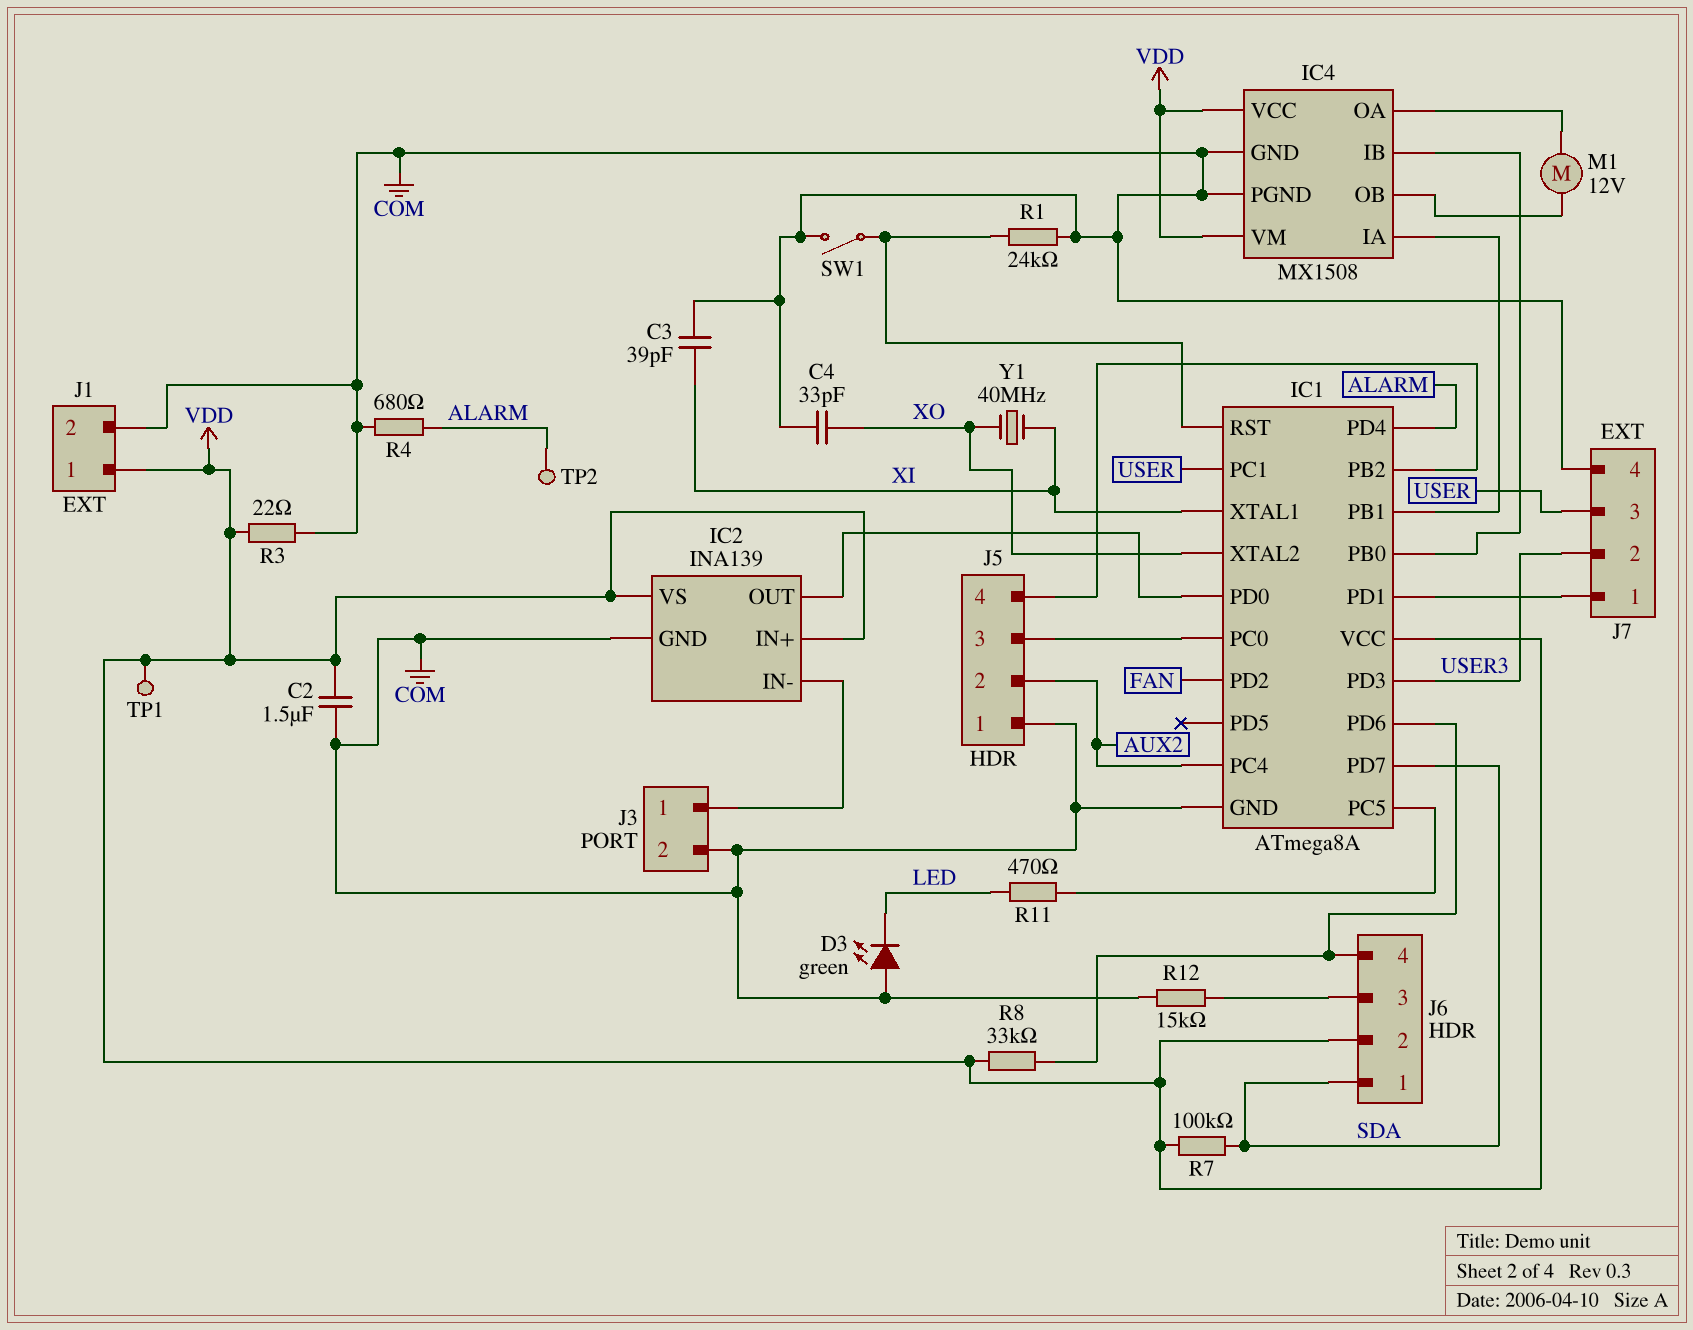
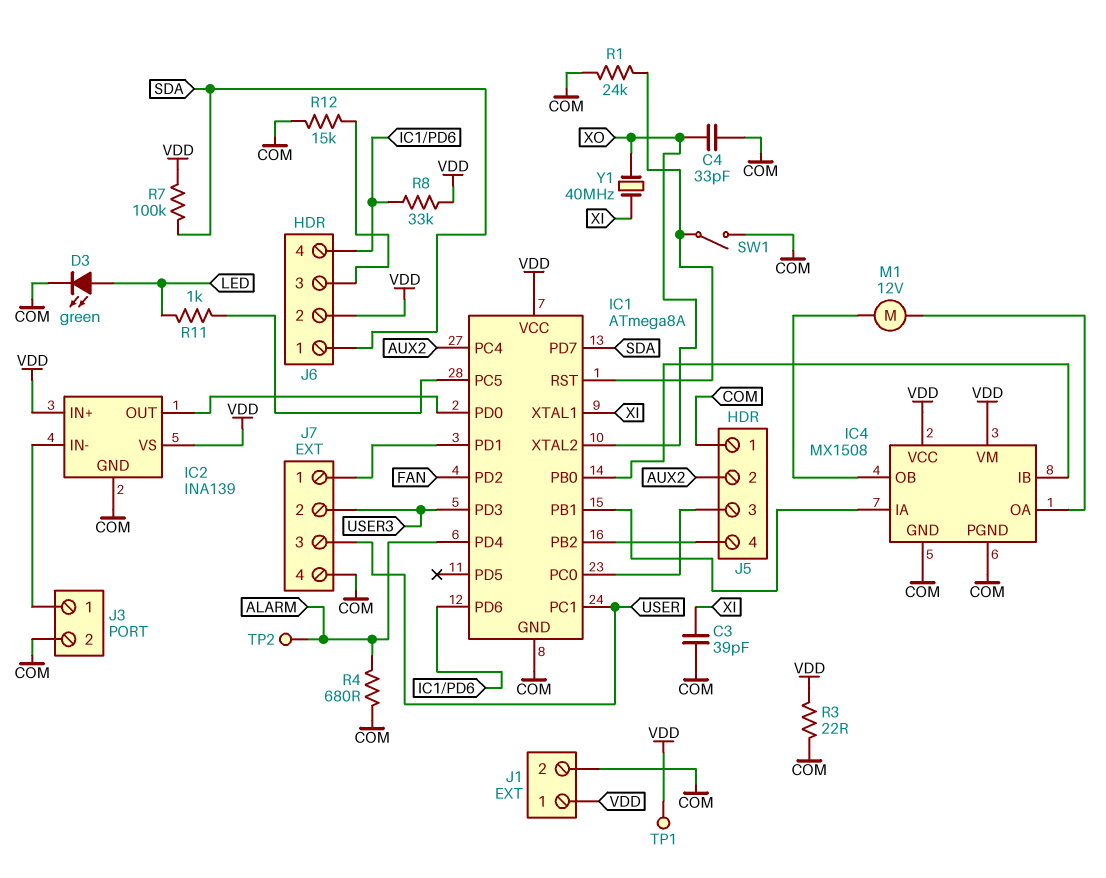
C2: 1.5uF (COM, VDD) -> none
D3: LED green (A COM, K LED) -> LED green (A LED, K COM)
R11: 470 (IC1/PC5, LED) -> 1k (IC1/PC5, LED)

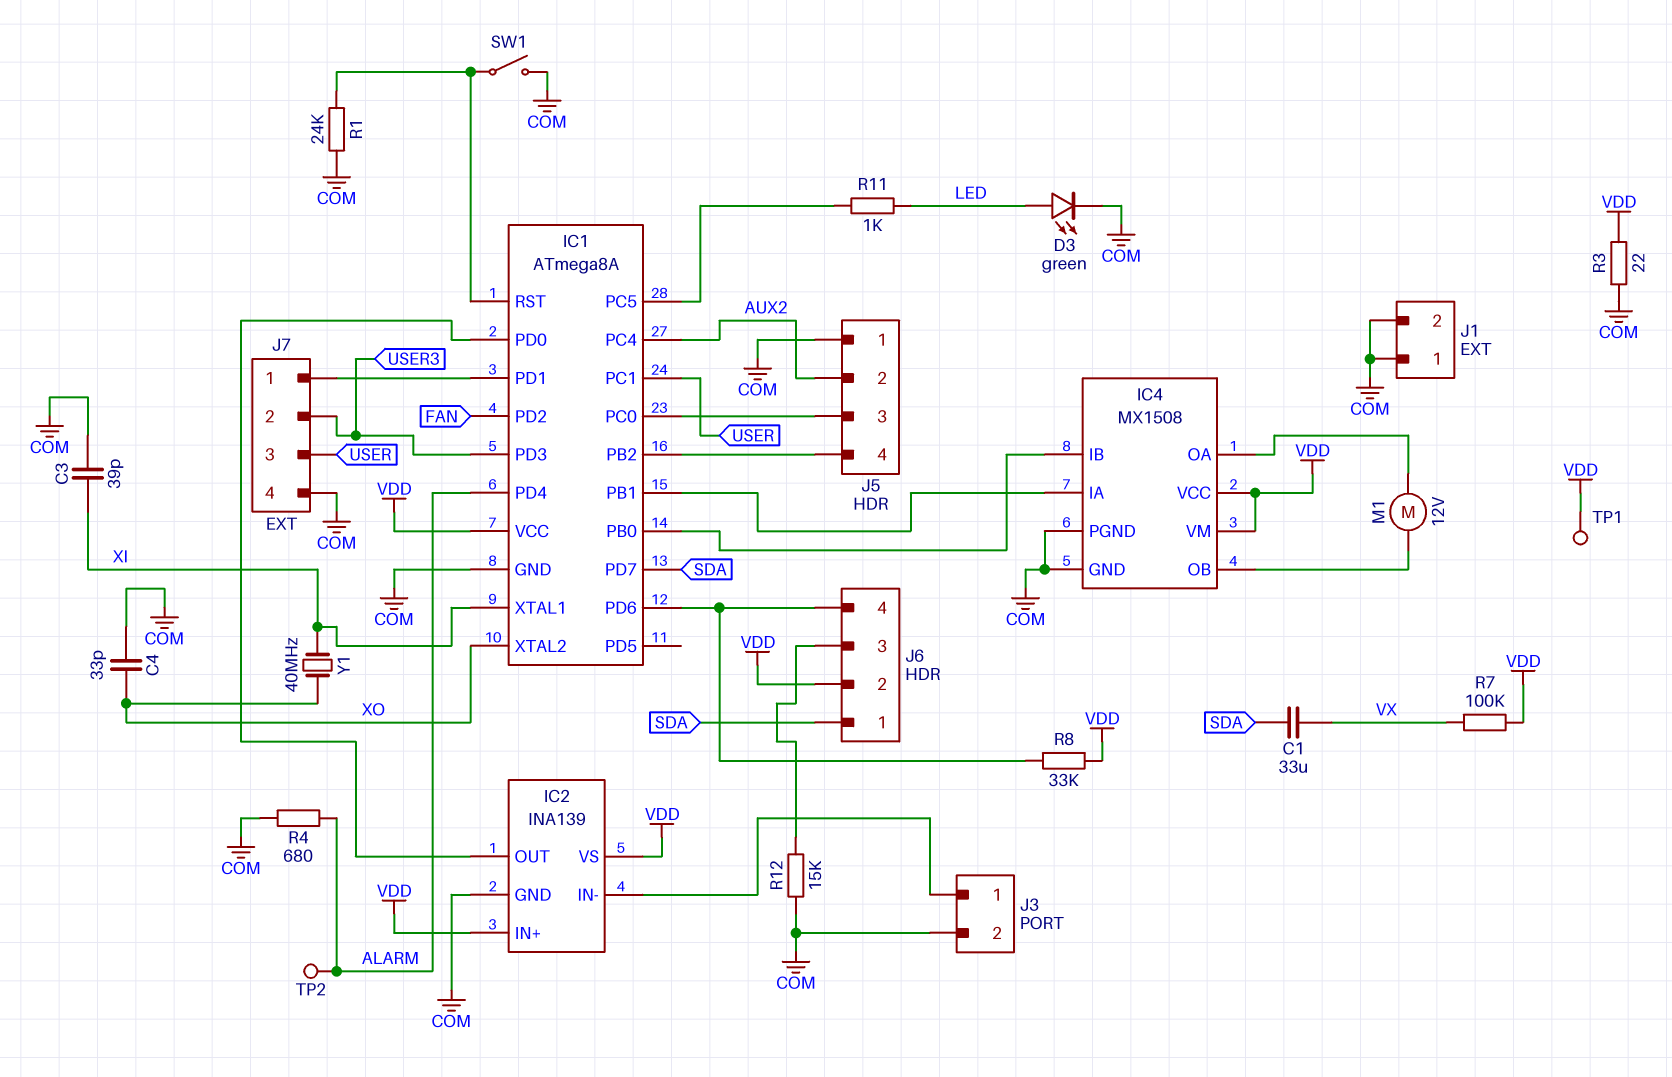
C1: none -> 33uF (SDA, VX)
J1 pin 1: VDD -> COM
R7: 100k (SDA, VDD) -> 100k (VDD, VX)

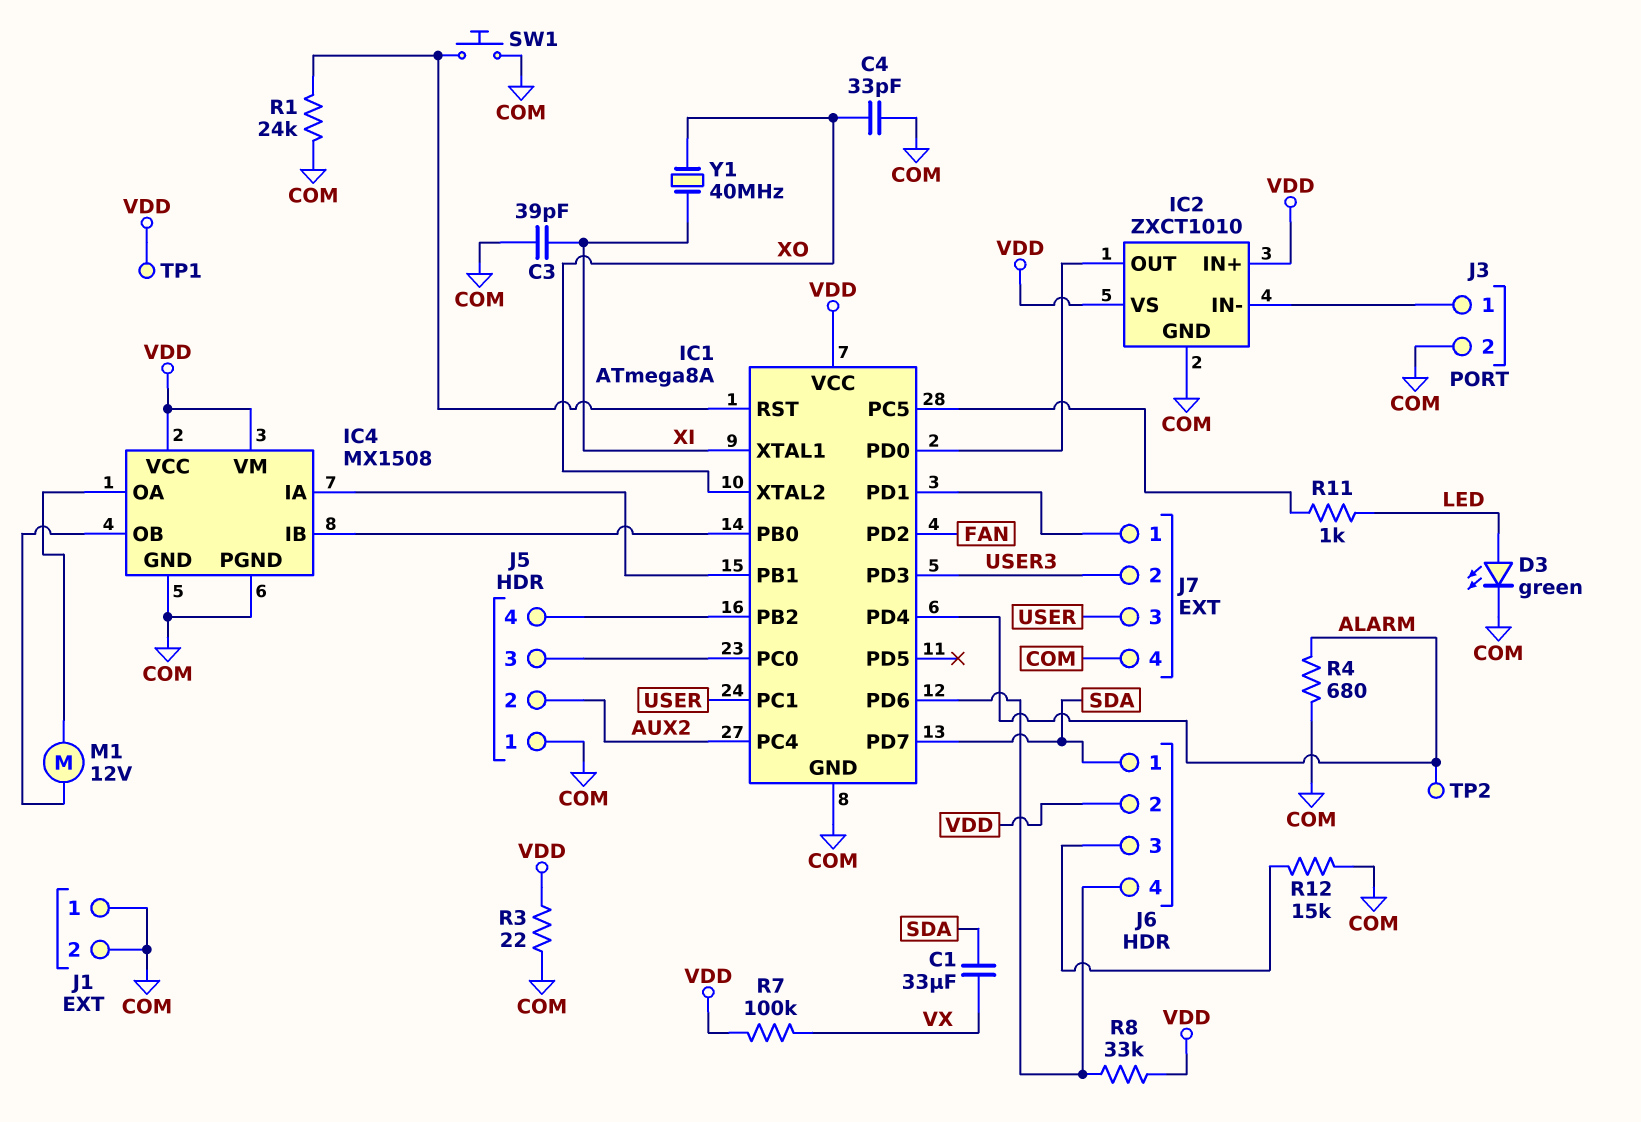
IC2: INA139 -> ZXCT1010
SW1: switch (COM, IC1/RST) -> button (COM, IC1/RST)

